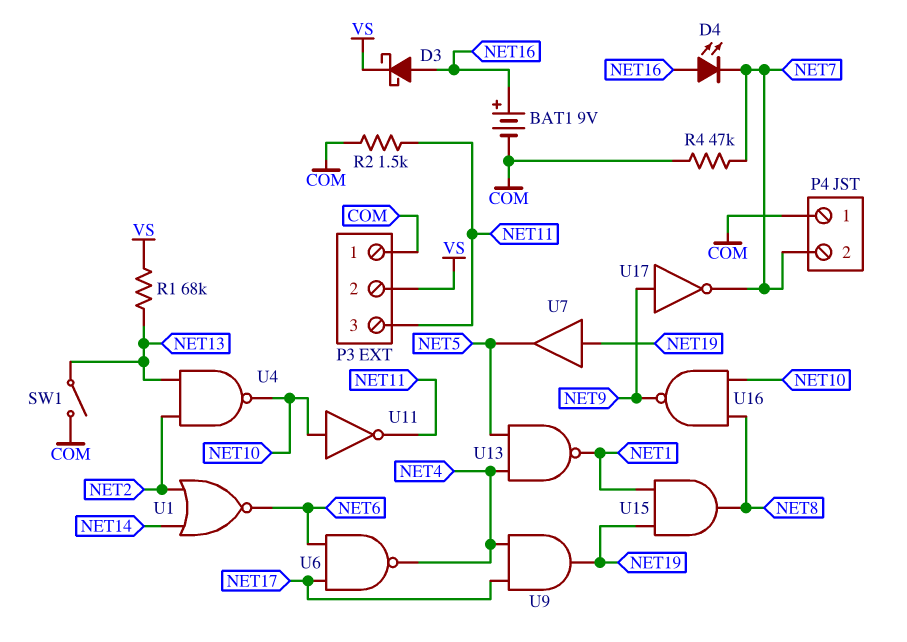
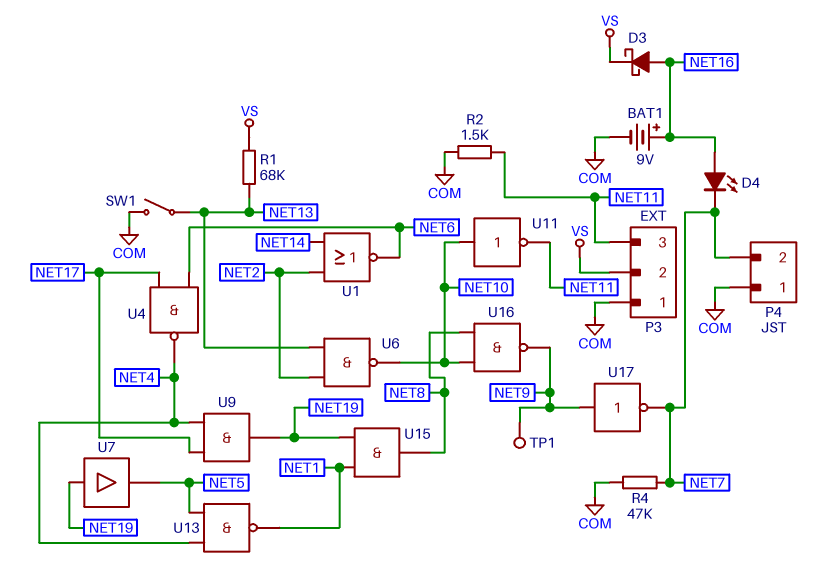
TP1: none -> test point (NET9)
U4: NAND (in NET2, in NET13, out NET10) -> NAND (in NET6, in NET17, out NET4)
U6: NAND (in NET6, in NET17, out NET4) -> NAND (in NET2, in NET13, out NET10)

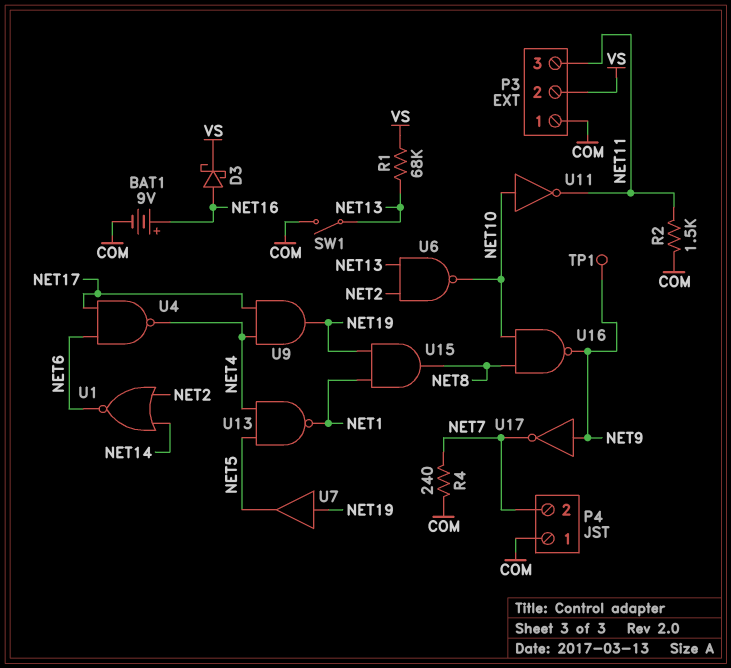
D4: LED (A NET16, K NET7) -> none
R4: 47k (COM, NET7) -> 240 (COM, NET7)

